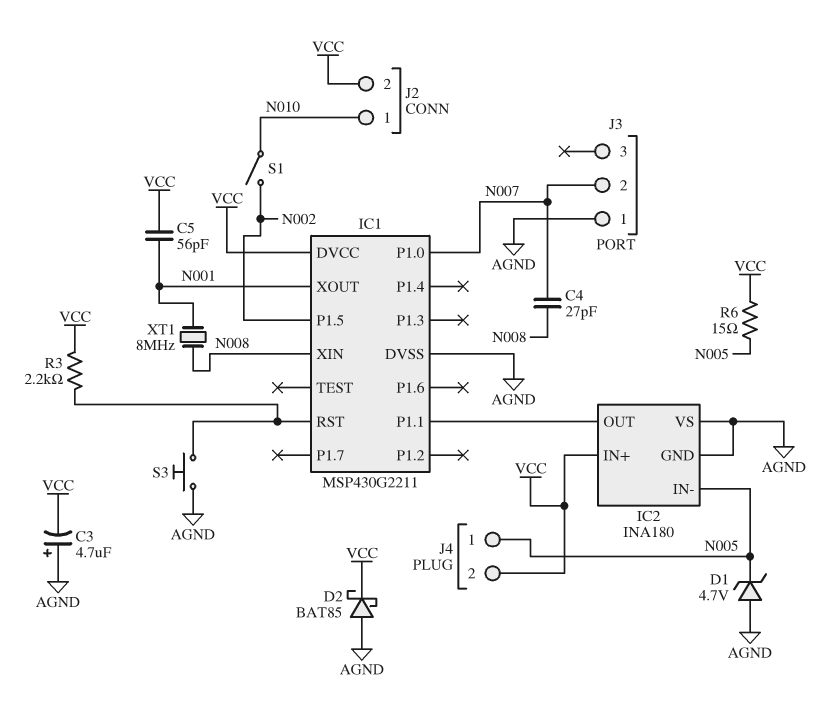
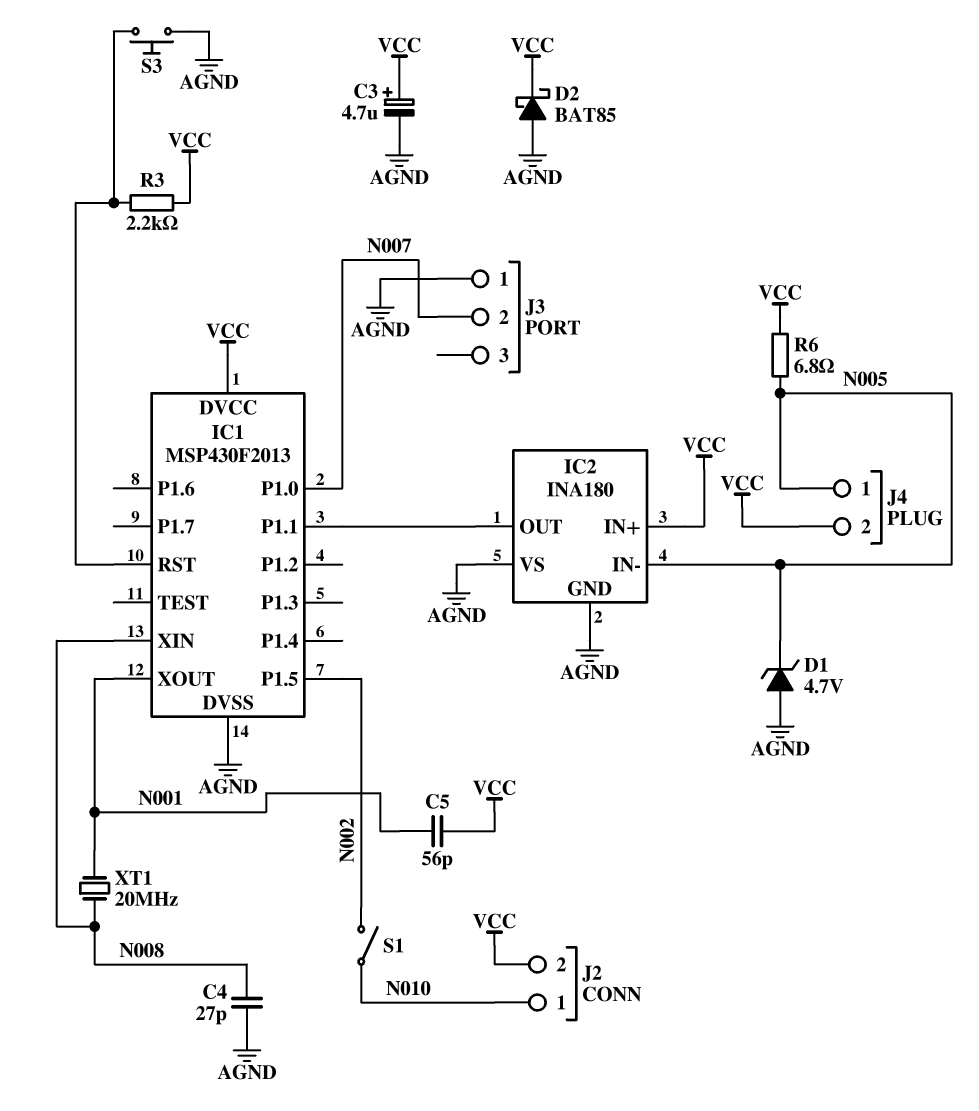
C3: 4.7uF (plus AGND, minus VCC) -> 4.7uF (plus VCC, minus AGND)
C4: 27pF (N007, N008) -> 27pF (AGND, N008)
IC1: MSP430G2211 -> MSP430F2013
R6: 15 (N005, VCC) -> 6.8 (N005, VCC)
XT1: 8MHz (N001, N008) -> 20MHz (N001, N008)

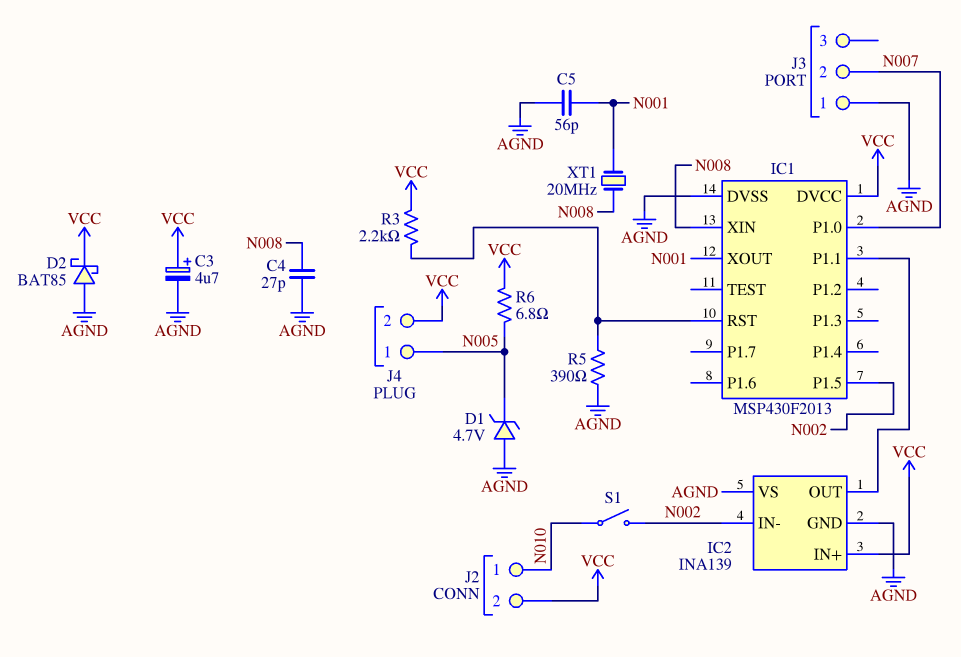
C5: 56pF (N001, VCC) -> 56pF (AGND, N001)
IC2: INA180 -> INA139
IC2 pin IN-: N005 -> N002
R5: none -> 390 (AGND, IC1/RST)
S3: button (AGND, IC1/RST) -> none

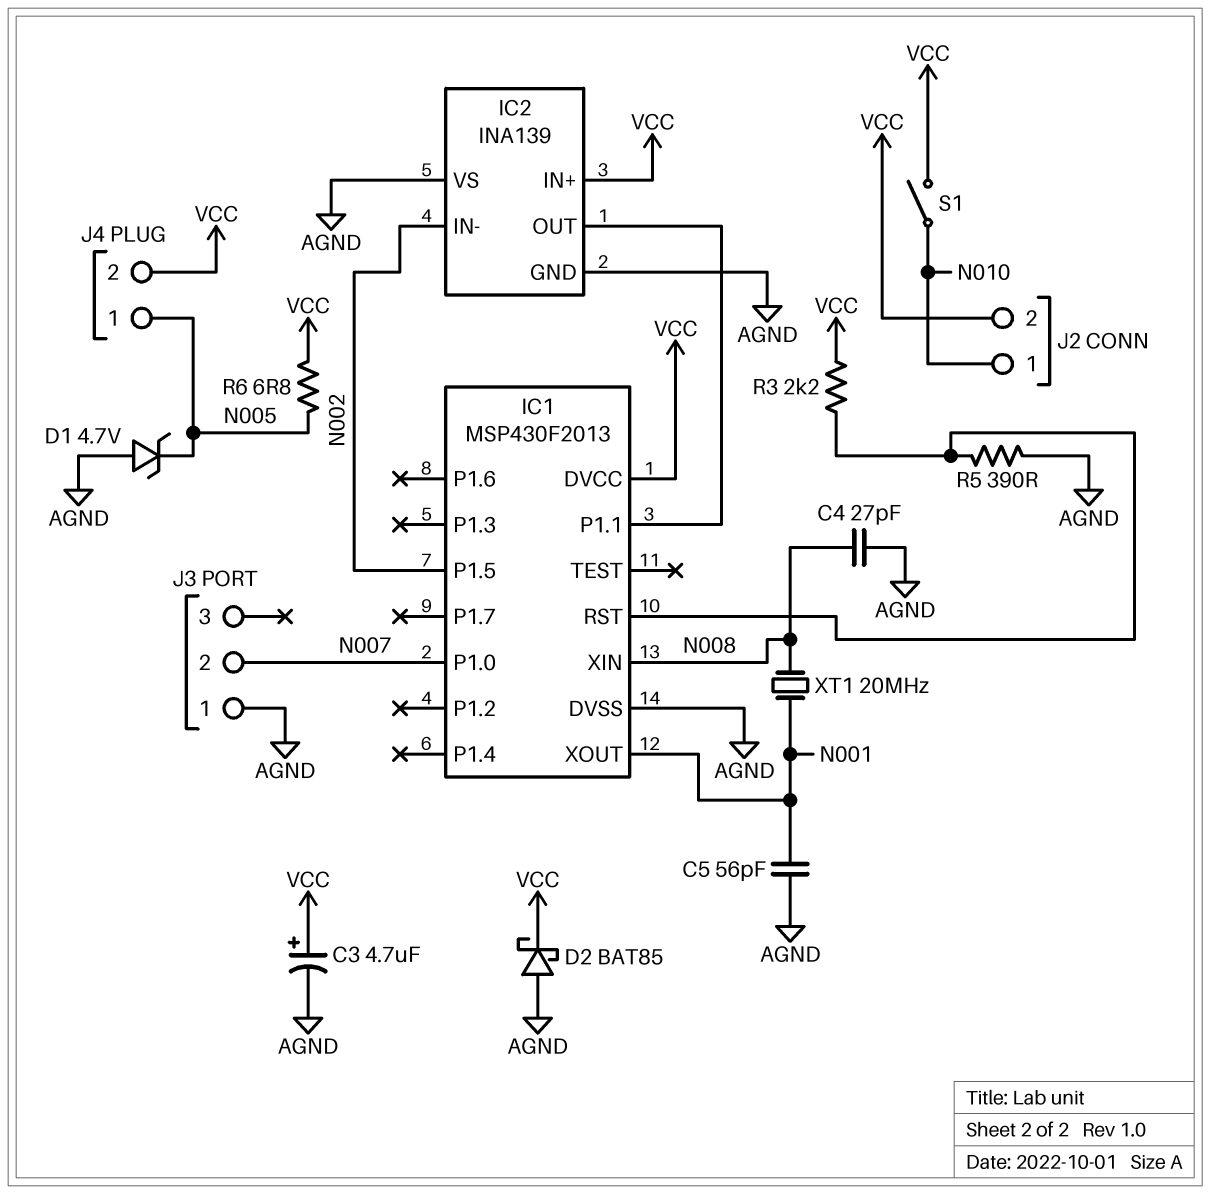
S1: switch (N002, N010) -> switch (N010, VCC)

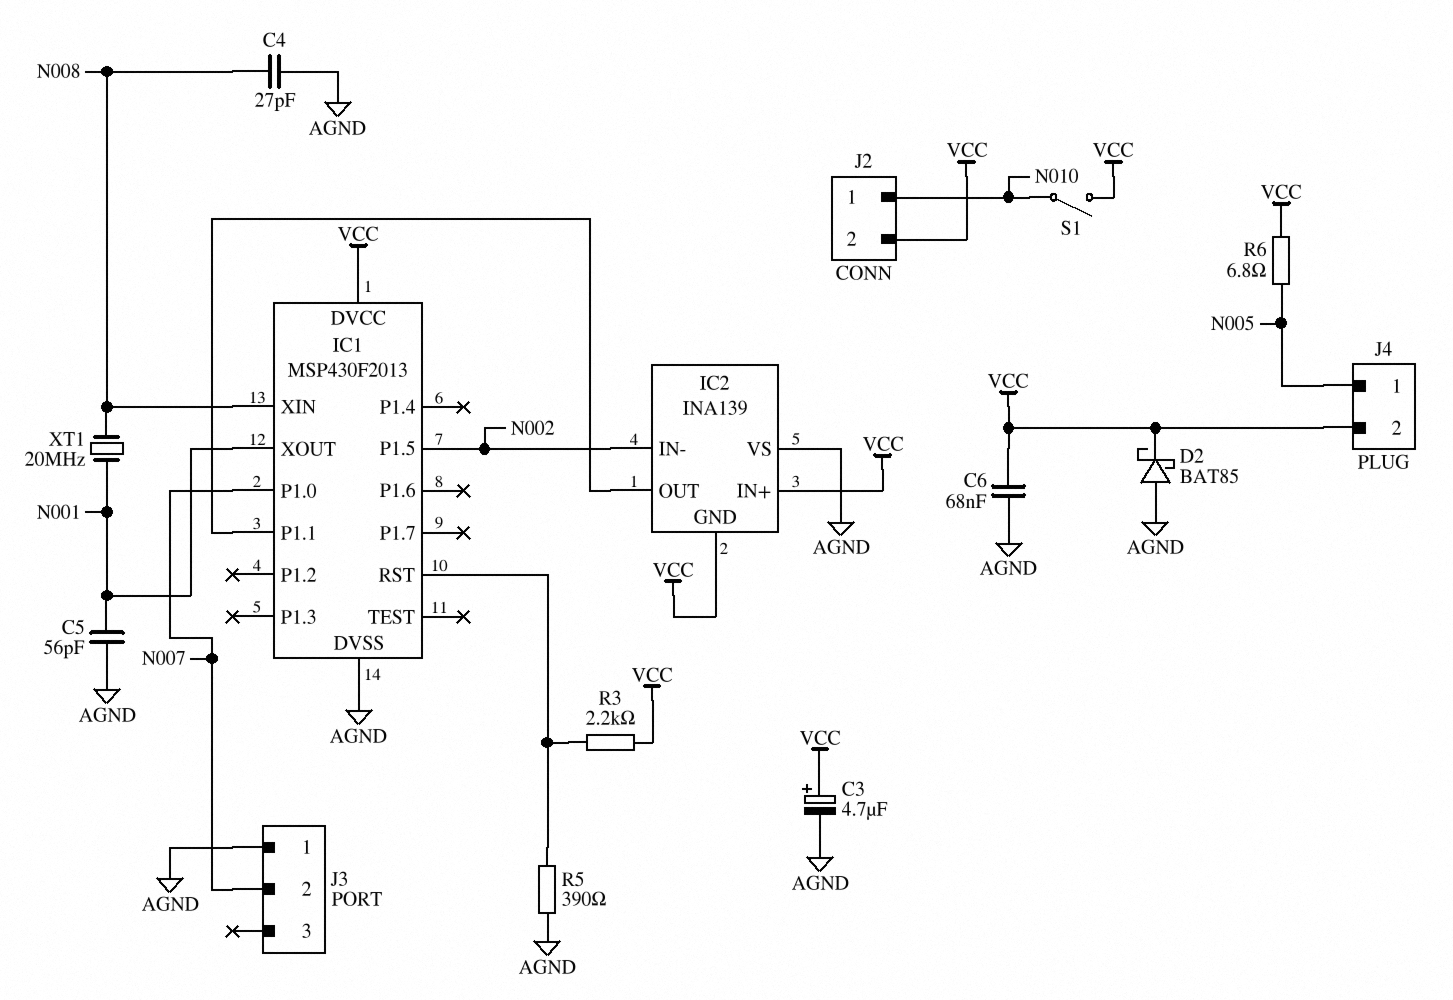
C6: none -> 68nF (AGND, VCC)
D1: zener 4.7V (A AGND, K N005) -> none
IC2 pin GND: AGND -> VCC

